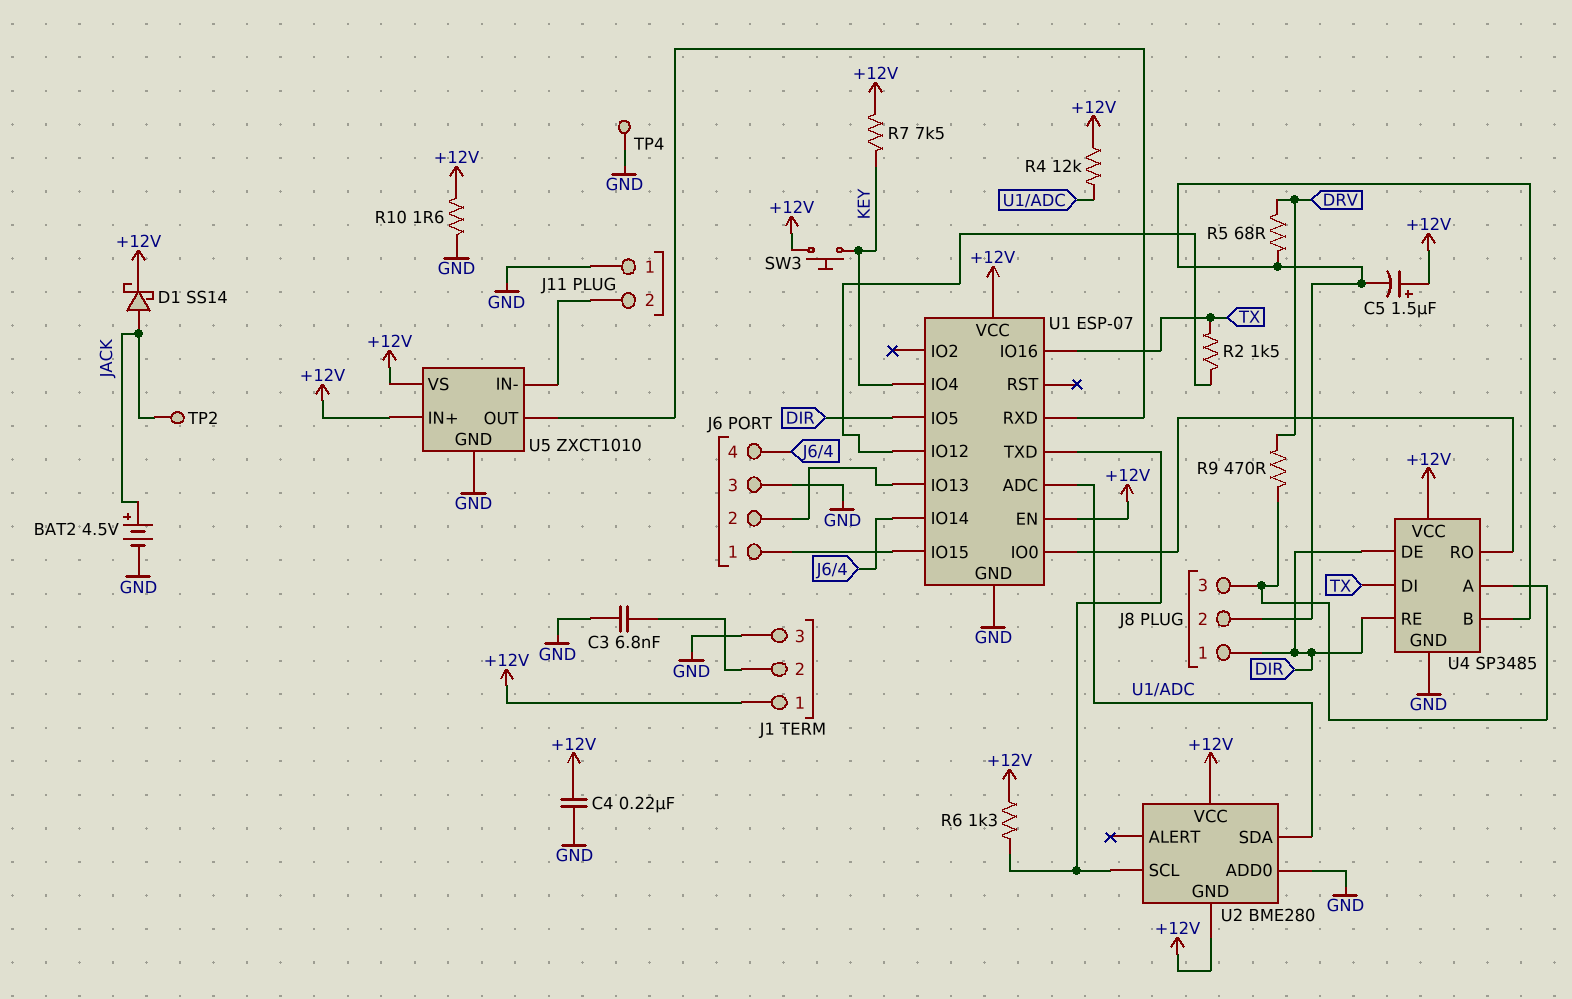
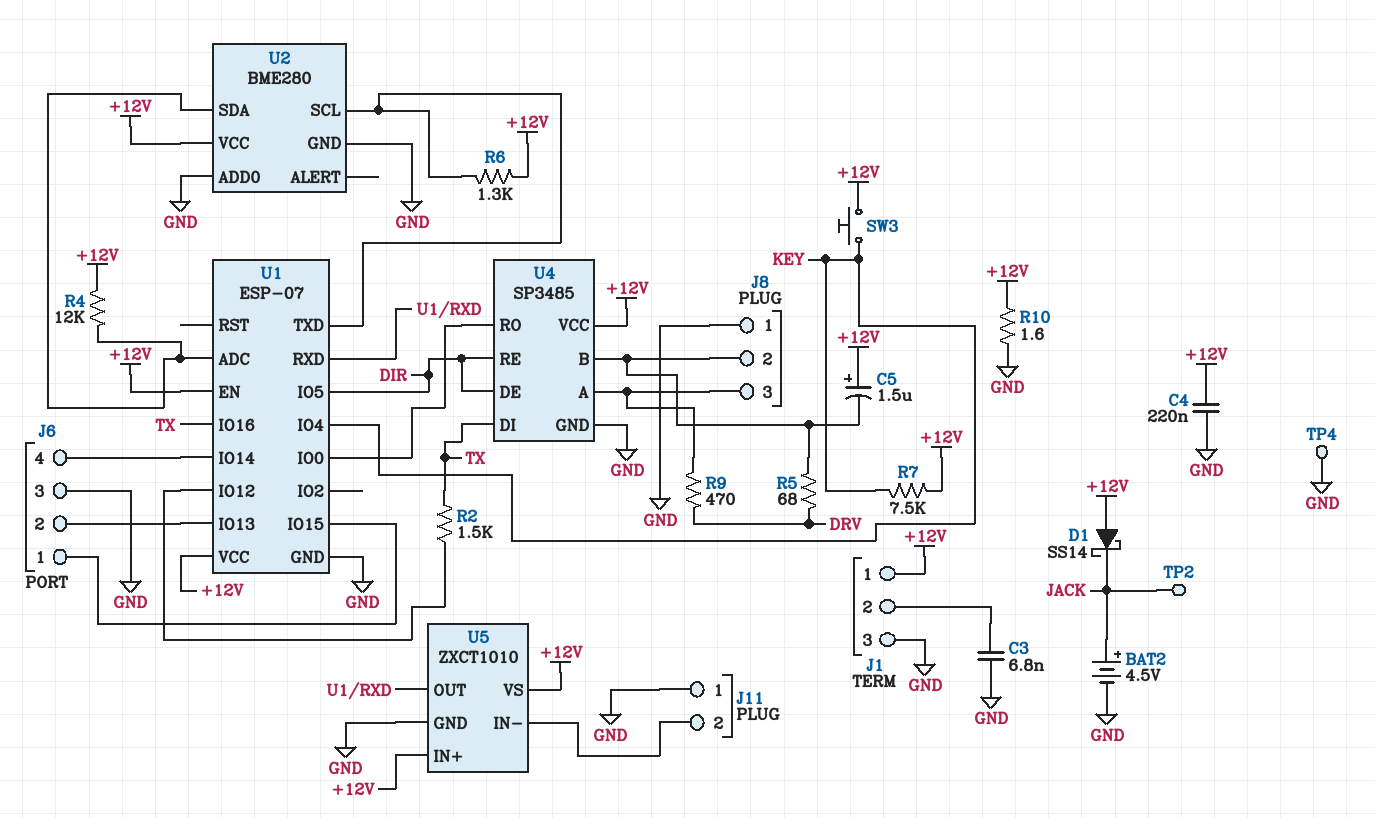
D1: schottky SS14 (A JACK, K +12V) -> schottky SS14 (A +12V, K JACK)
J8 pin 1: DIR -> GND
U2 pin GND: +12V -> GND

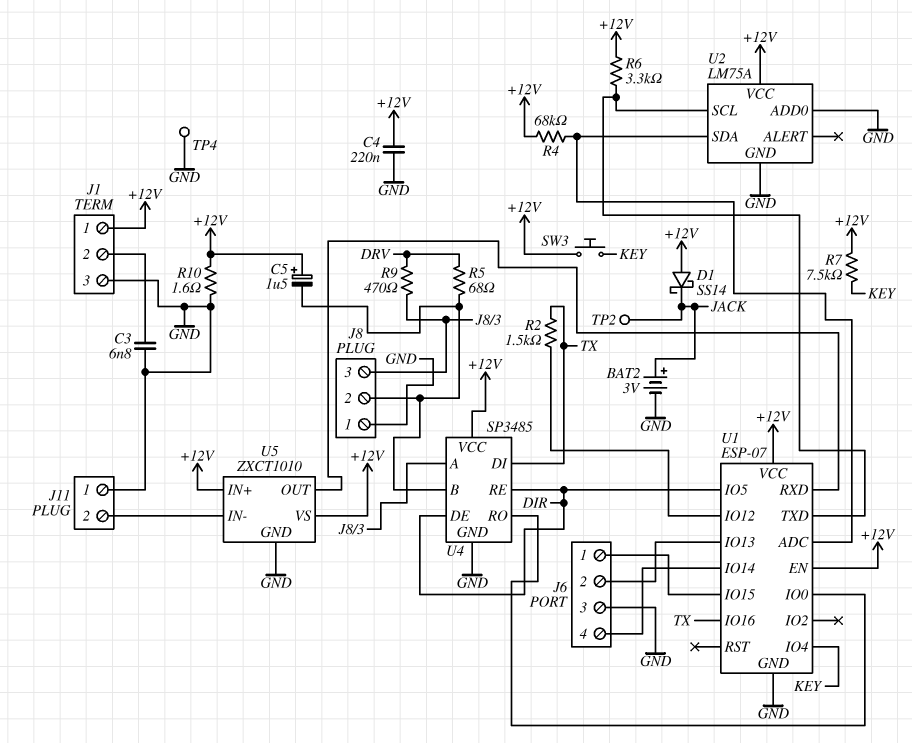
BAT2: 4.5V (plus JACK, minus GND) -> 3V (plus JACK, minus GND)
R4: 12k (+12V, U1/ADC) -> 68k (+12V, U1/ADC)
R6: 1.3k (+12V, U1/TXD) -> 3.3k (+12V, U1/TXD)
U2: BME280 -> LM75A

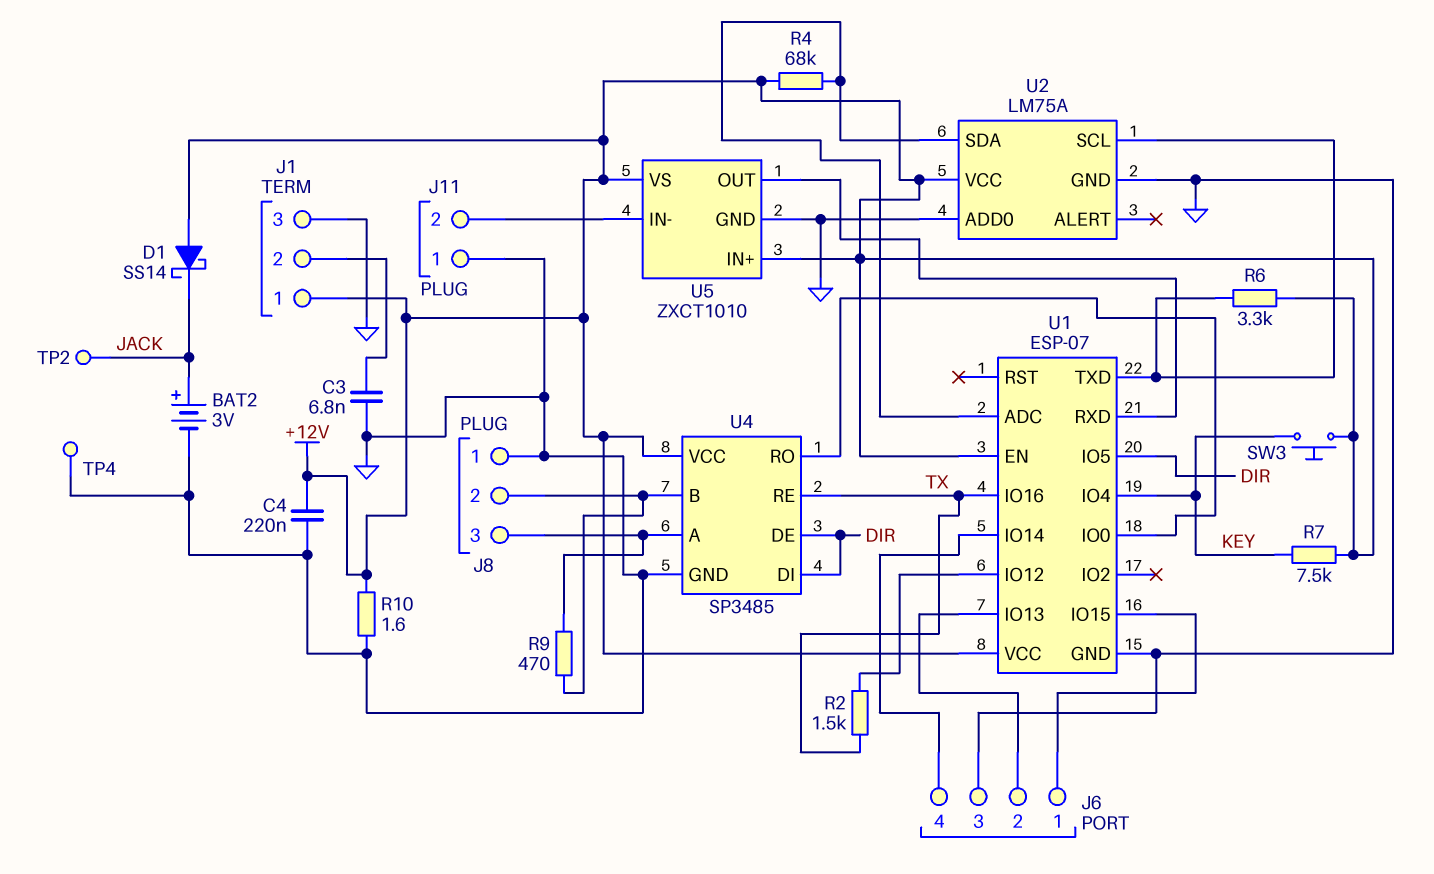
C5: 1.5uF (plus +12V, minus J8/2) -> none
R5: 68 (DRV, J8/2) -> none
R9: 470 (DRV, J8/3) -> 470 (J8/2, J8/3)
U4 pin DI: TX -> DIR
U4 pin RE: DIR -> TX

